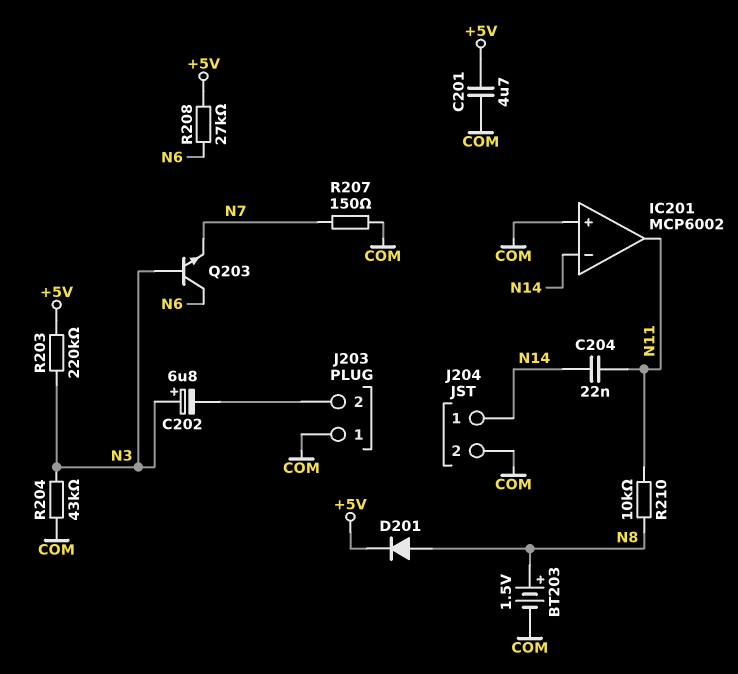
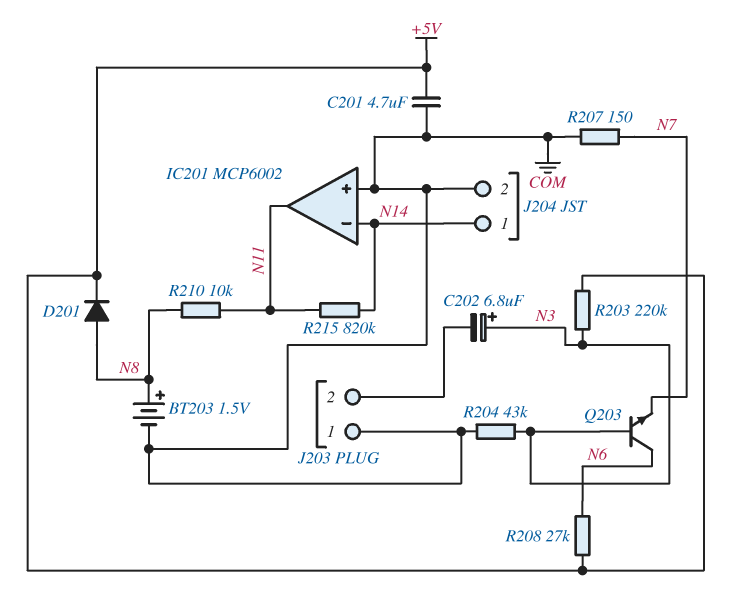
C204: 22nF (N11, N14) -> none
R215: none -> 820k (N11, N14)

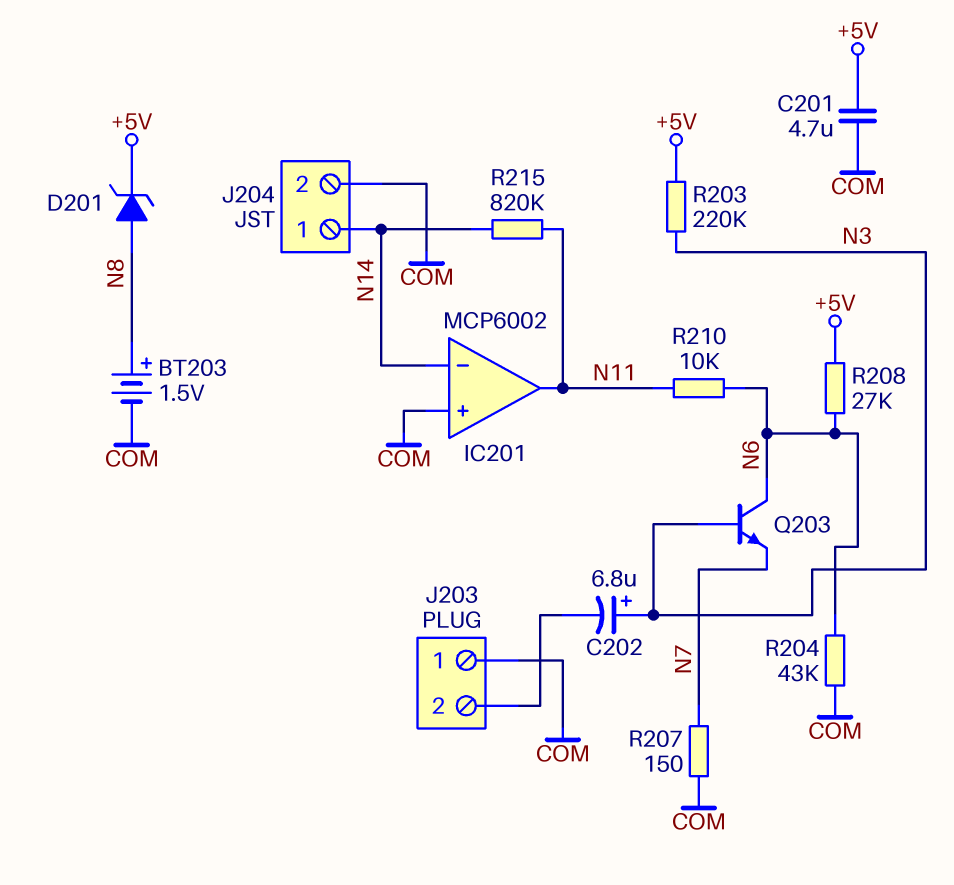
D201: diode (A N8, K +5V) -> zener (A N8, K +5V)
R204: 43k (COM, N3) -> 43k (COM, N6)
R210: 10k (N8, N11) -> 10k (N6, N11)

